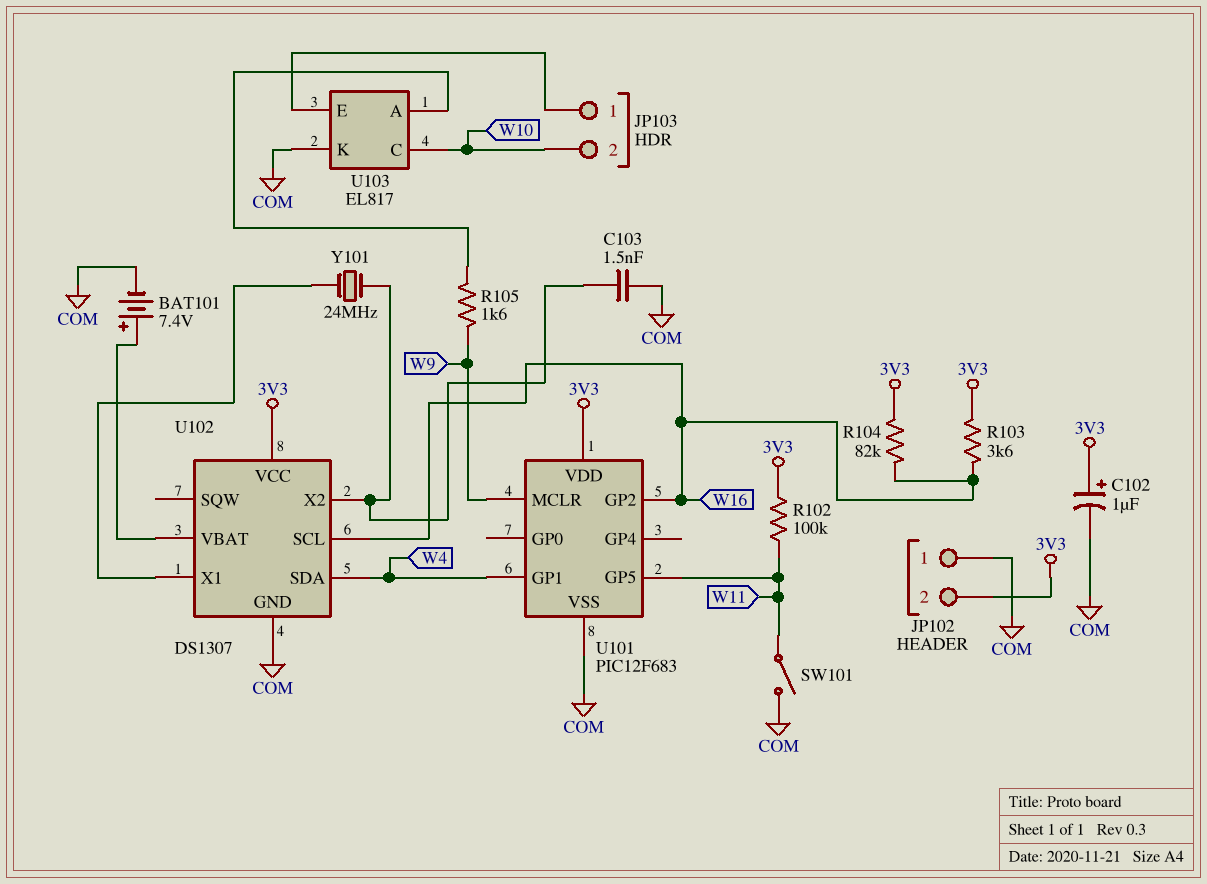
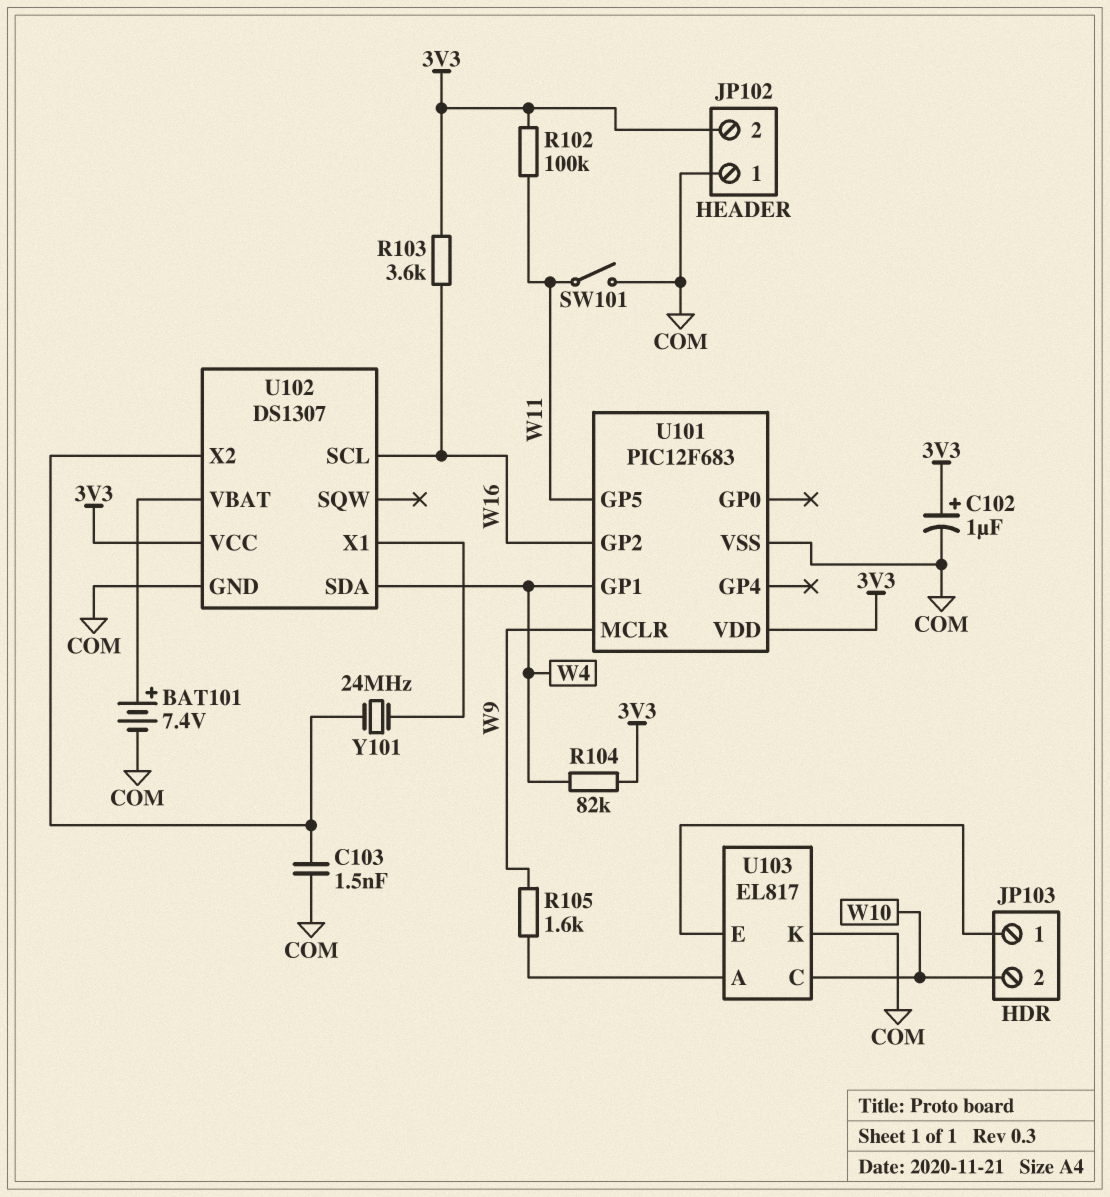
R104: 82k (3V3, W16) -> 82k (3V3, W4)

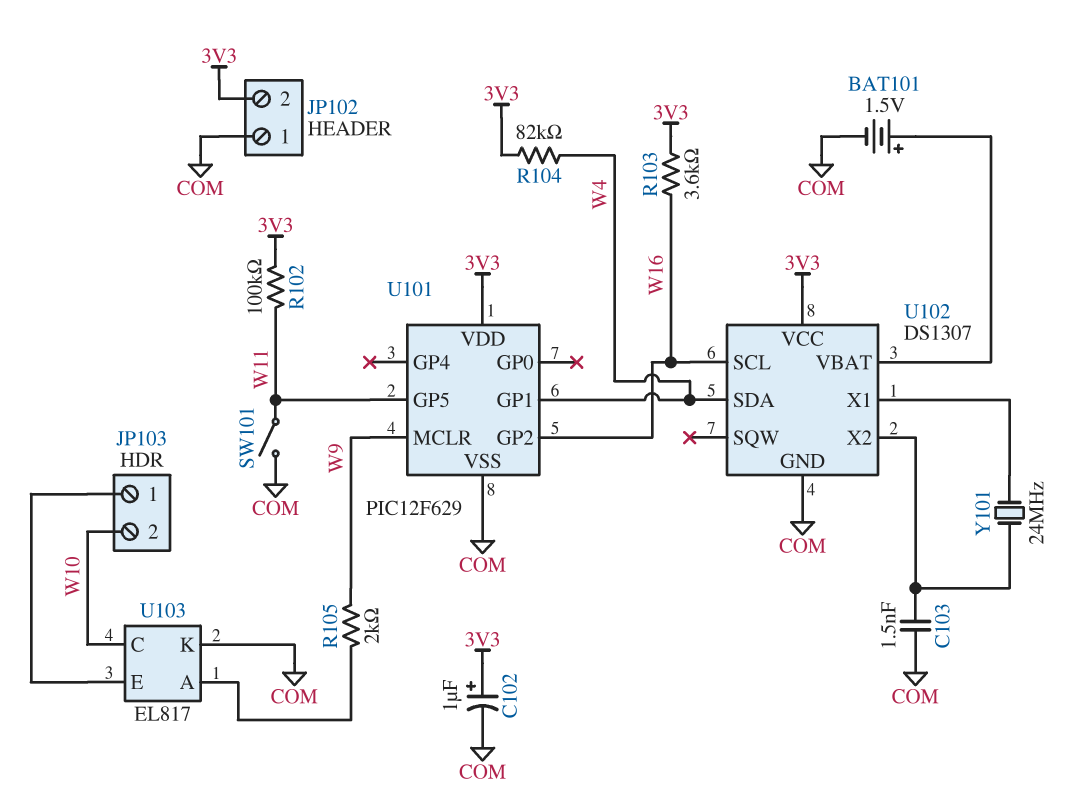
BAT101: 7.4V (plus U102/VBAT, minus COM) -> 1.5V (plus U102/VBAT, minus COM)
R105: 1.6k (U103/A, W9) -> 2k (U103/A, W9)
U101: PIC12F683 -> PIC12F629

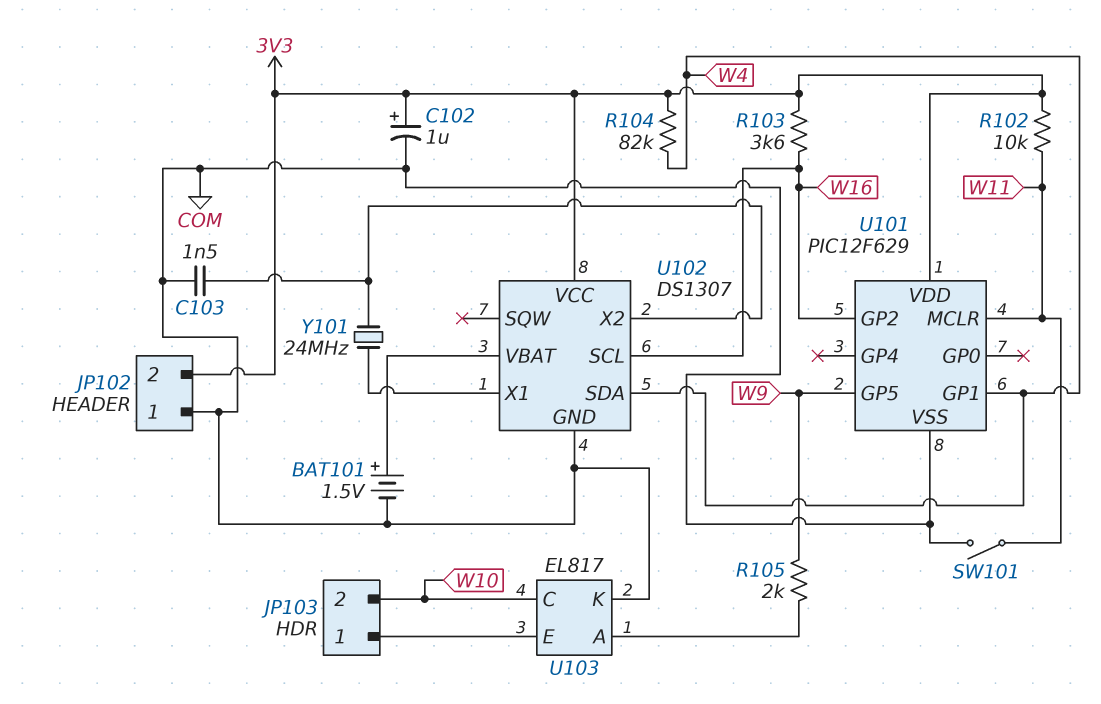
R102: 100k (3V3, W11) -> 10k (3V3, W11)
U101 pin GP5: W11 -> W9
U101 pin MCLR: W9 -> W11

